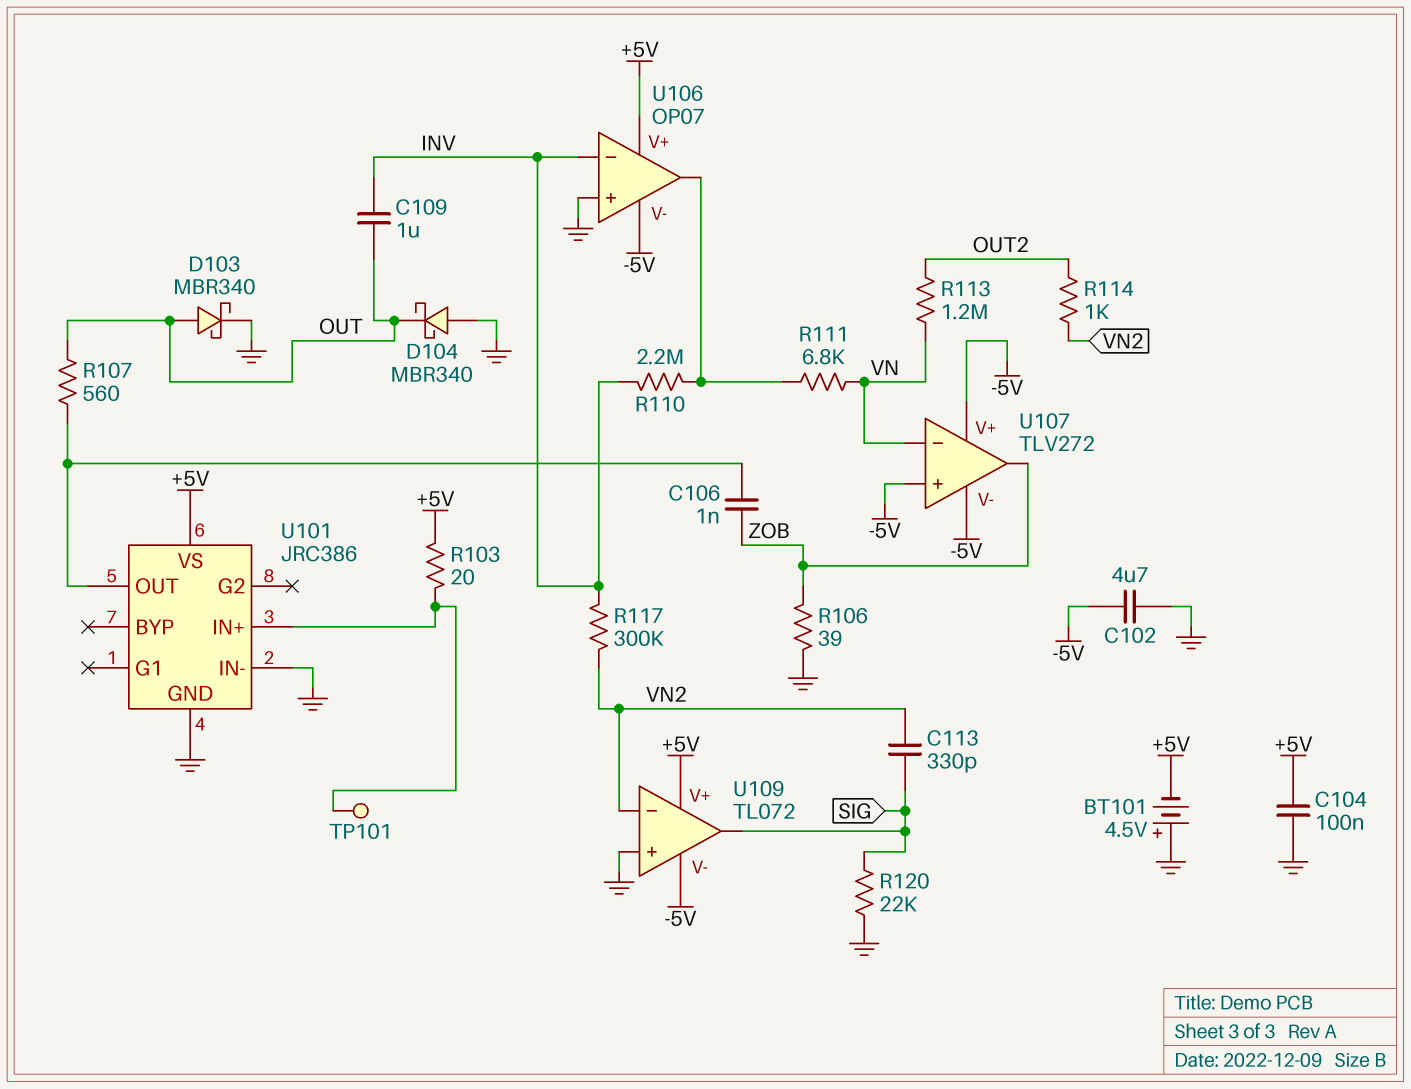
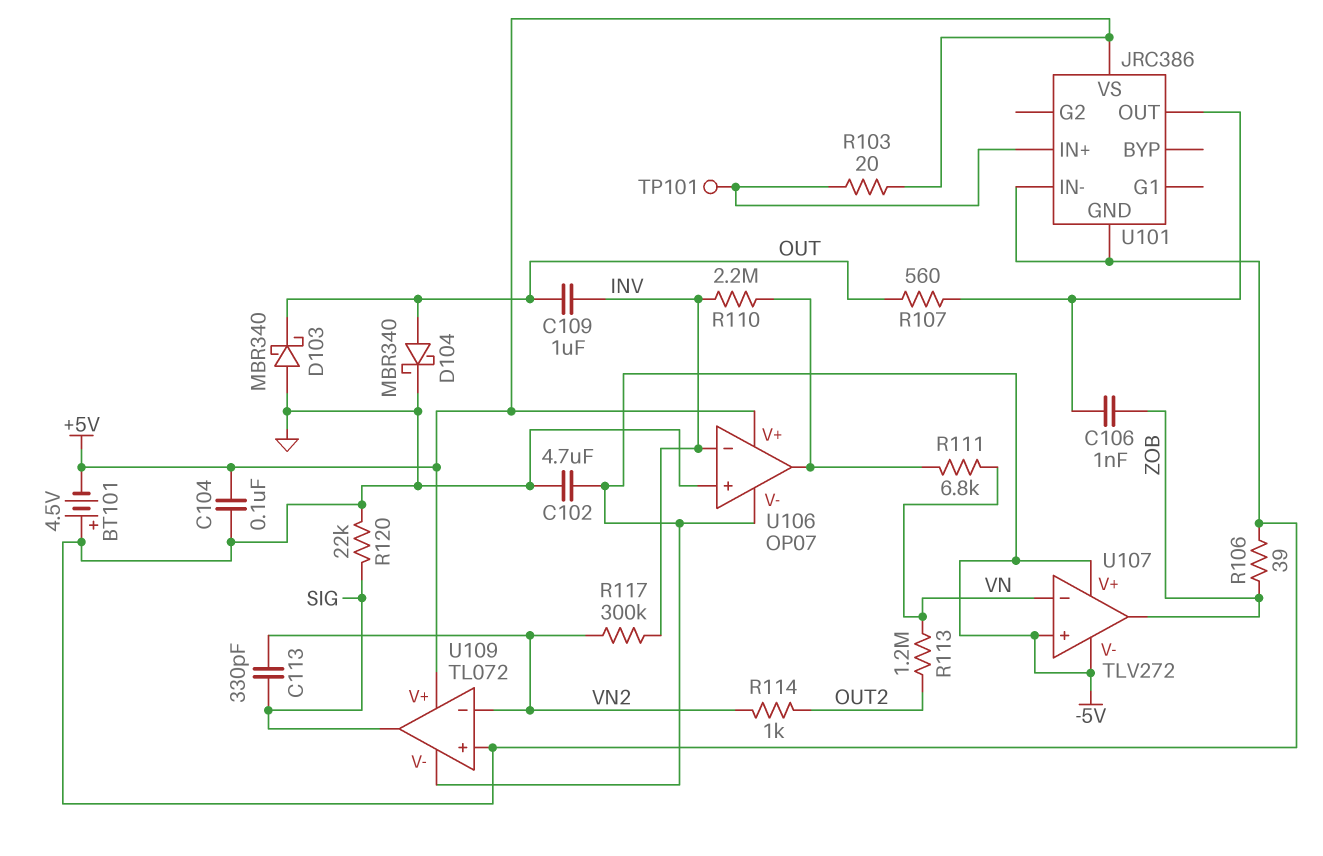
D103: schottky MBR340 (A OUT, K GND) -> schottky MBR340 (A GND, K OUT)
D104: schottky MBR340 (A GND, K OUT) -> schottky MBR340 (A OUT, K GND)

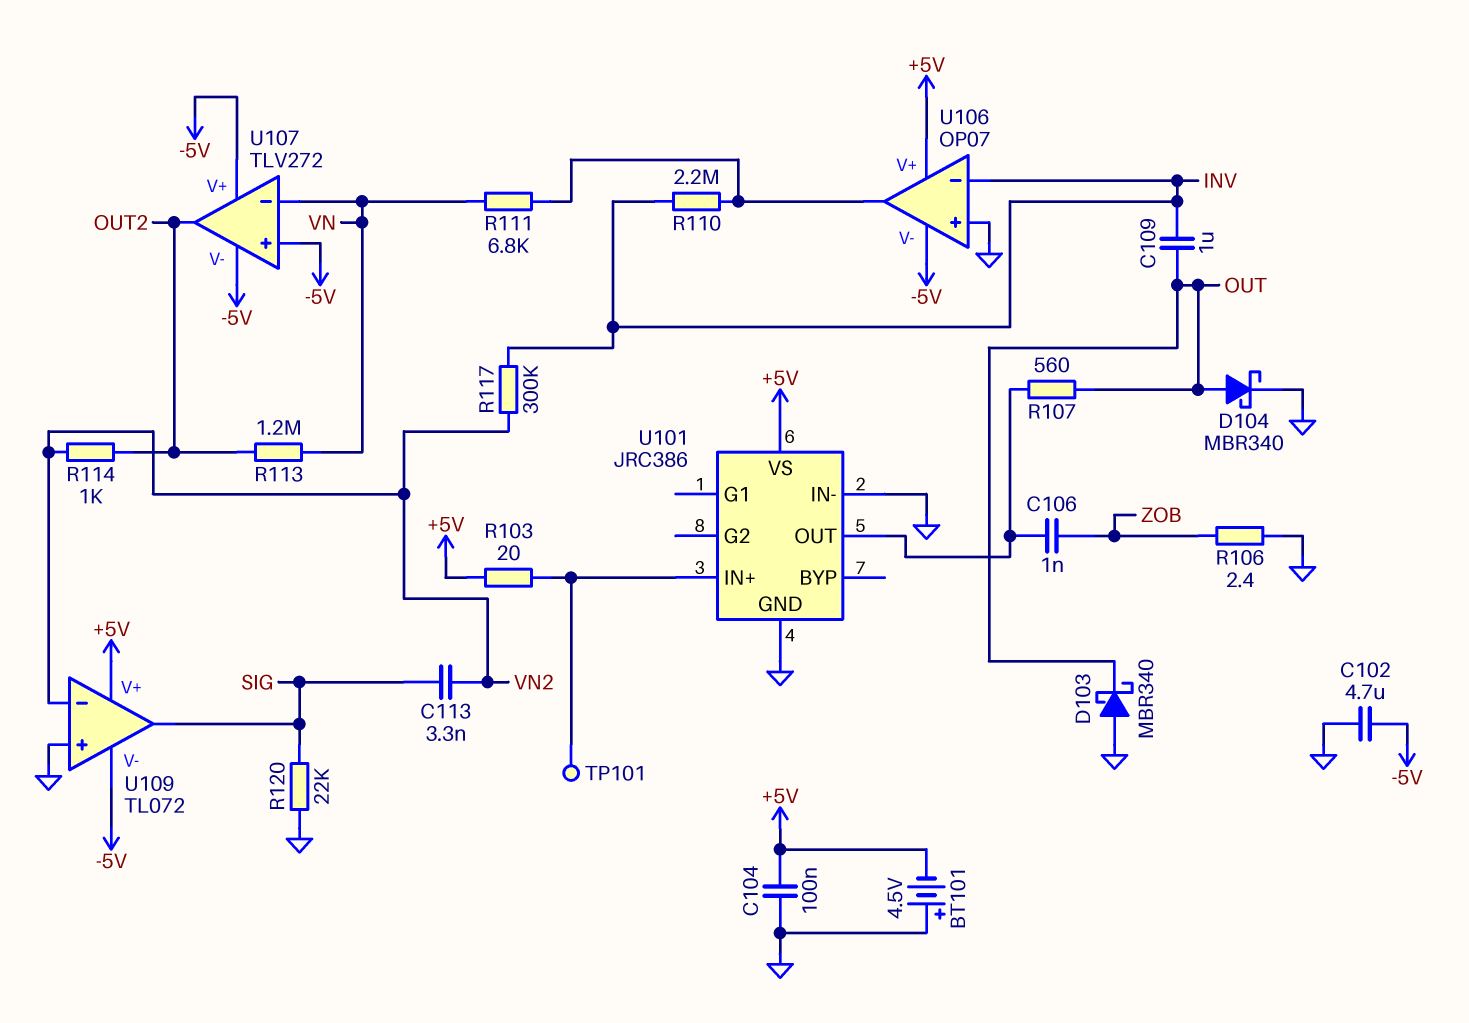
C113: 330pF (SIG, VN2) -> 3.3nF (SIG, VN2)
R106: 39 (GND, ZOB) -> 2.4 (GND, ZOB)
U107 pin out: ZOB -> OUT2

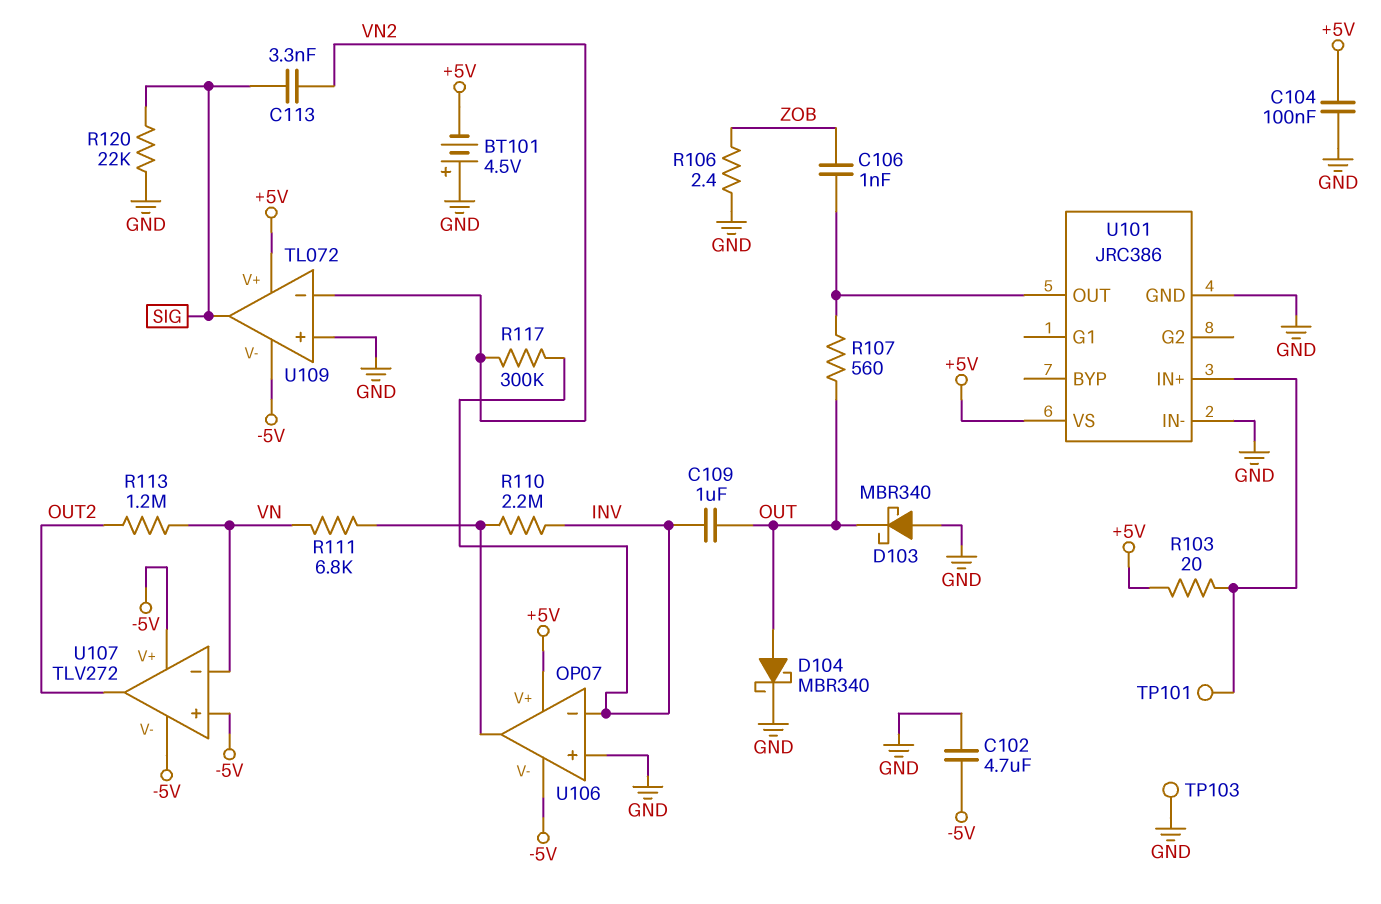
R114: 1k (OUT2, VN2) -> none
TP103: none -> test point (GND)

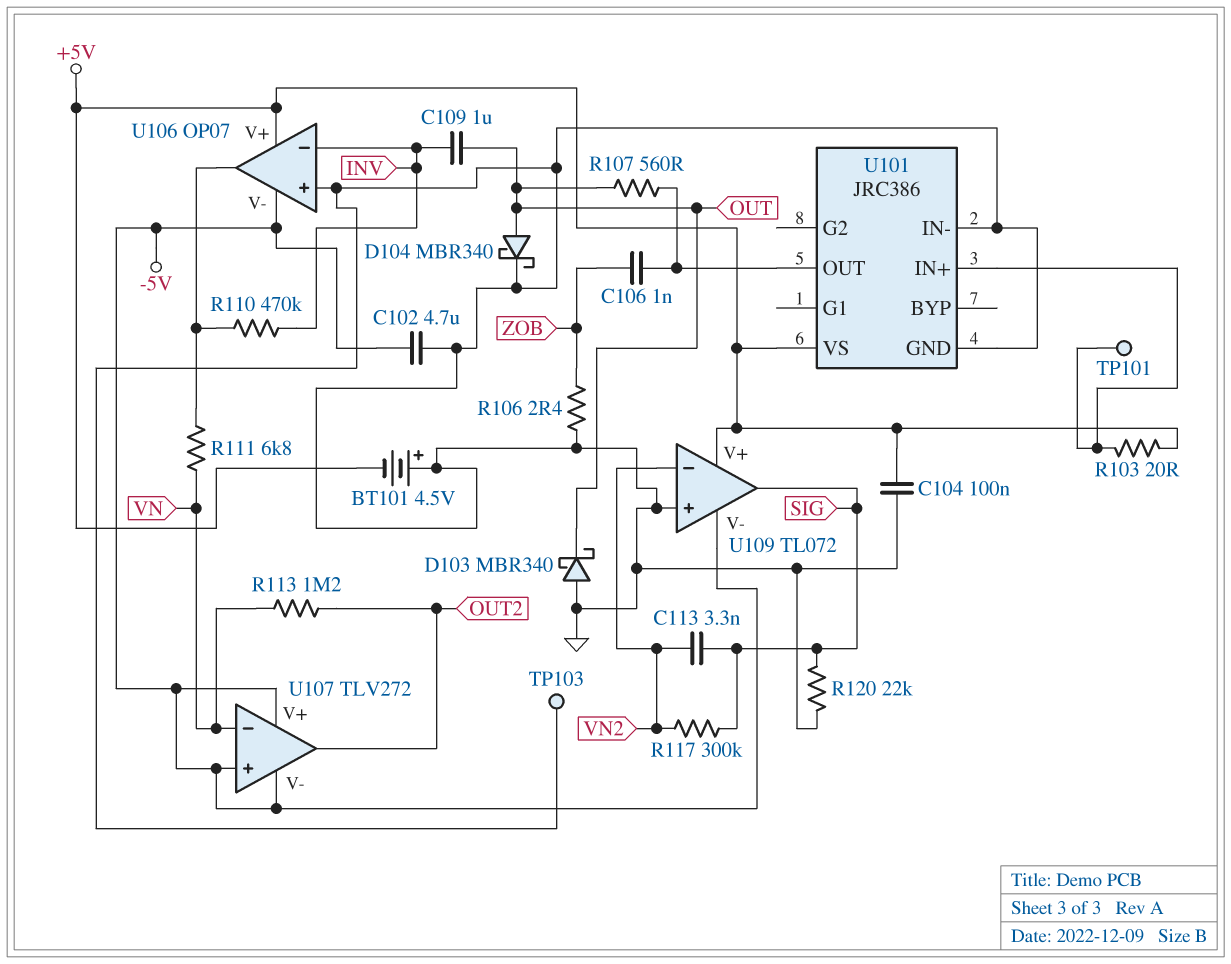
R110: 2.2M (INV, U106/out) -> 470k (INV, U106/out)
R117: 300k (INV, VN2) -> 300k (SIG, VN2)

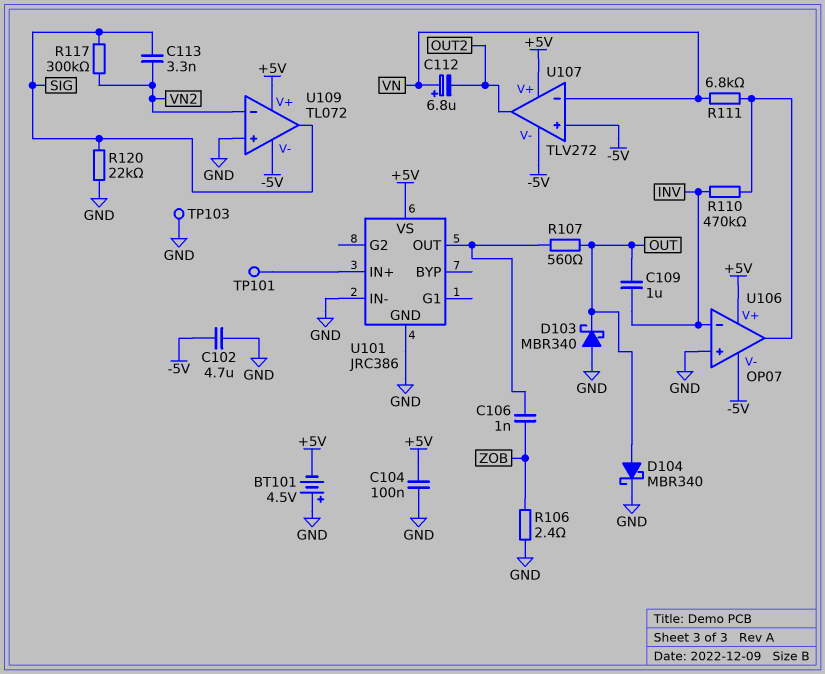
C112: none -> 6.8uF (plus VN, minus OUT2)
R103: 20 (+5V, U101/IN+) -> none
R113: 1.2M (OUT2, VN) -> none
U107 pin V+: -5V -> +5V

